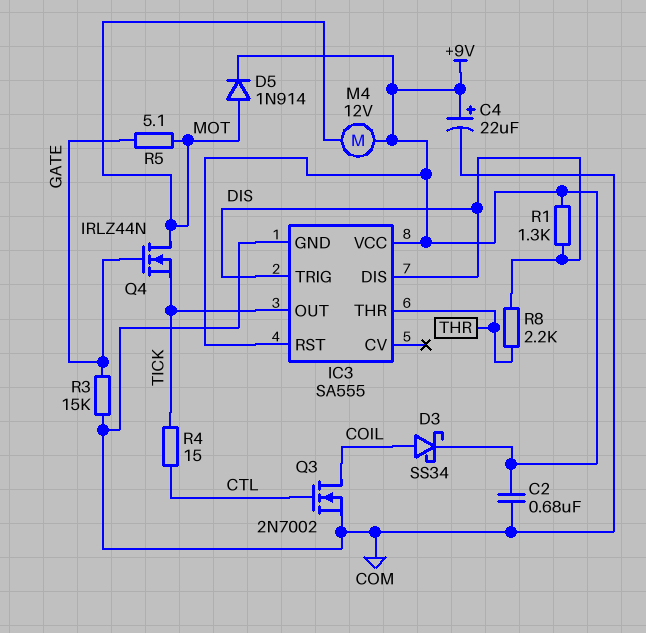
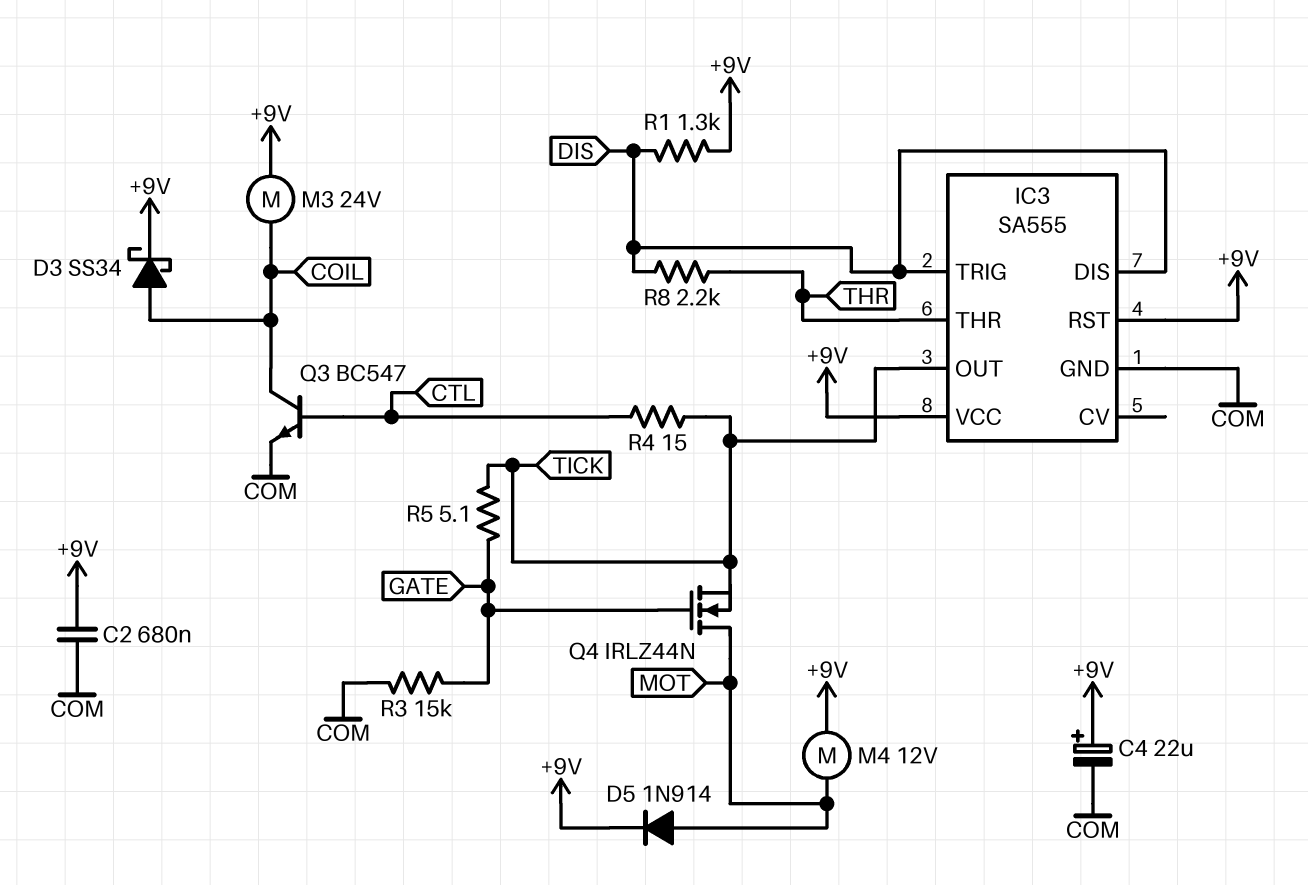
M3: none -> motor 24V (+9V, COIL)
Q3: NMOS 2N7002 (G CTL, D COIL, S COM) -> NPN BC547 (B CTL, C COIL, E COM)
R5: 5.1 (GATE, MOT) -> 5.1 (GATE, TICK)

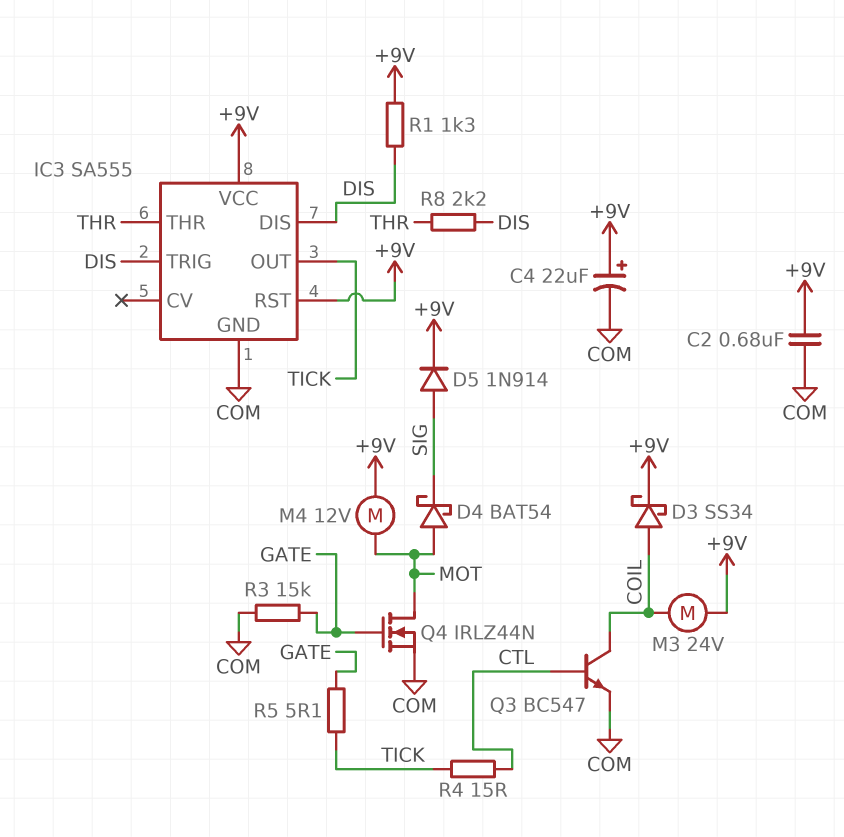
D4: none -> schottky BAT54 (A MOT, K SIG)
D5: diode 1N914 (A MOT, K +9V) -> diode 1N914 (A SIG, K +9V)
Q4: NMOS IRLZ44N (G GATE, D MOT, S TICK) -> NMOS IRLZ44N (G GATE, D MOT, S COM)

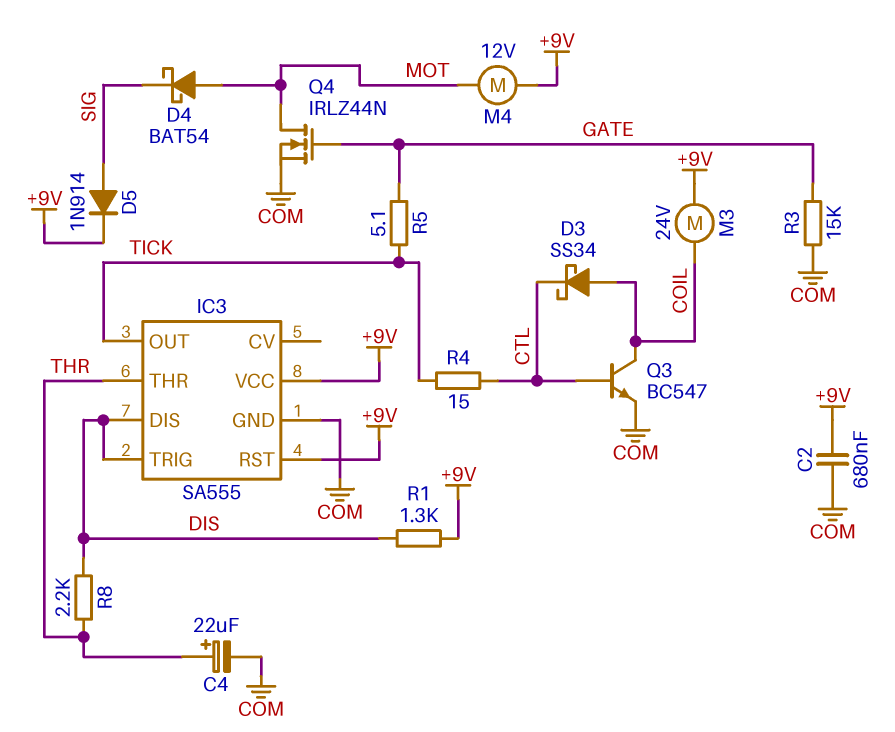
C4: 22uF (plus +9V, minus COM) -> 22uF (plus THR, minus COM)
D3: schottky SS34 (A COIL, K +9V) -> schottky SS34 (A COIL, K CTL)

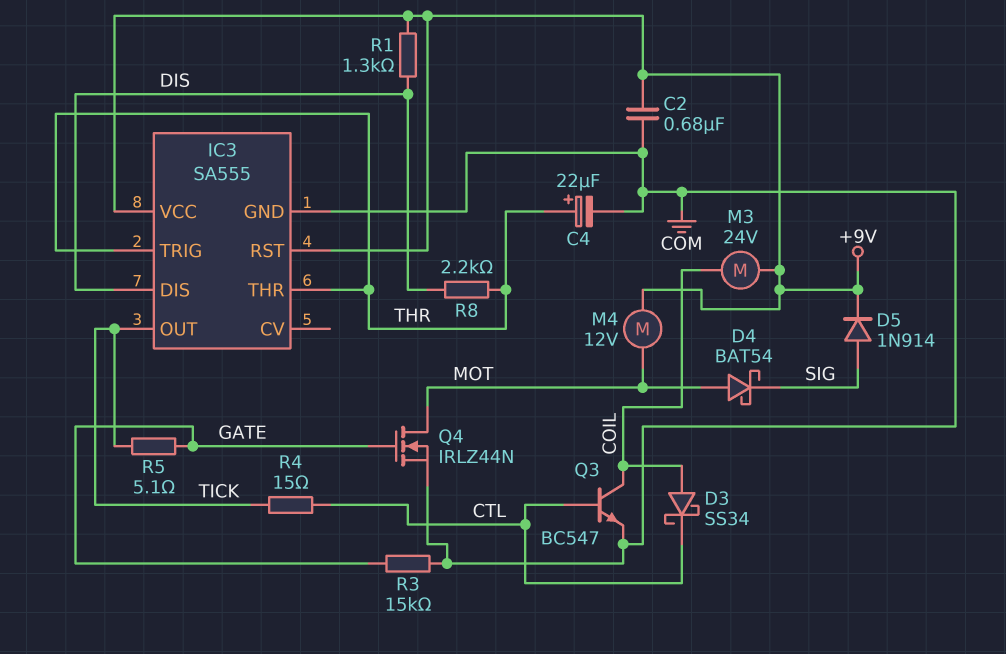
IC3 pin TRIG: DIS -> THR

